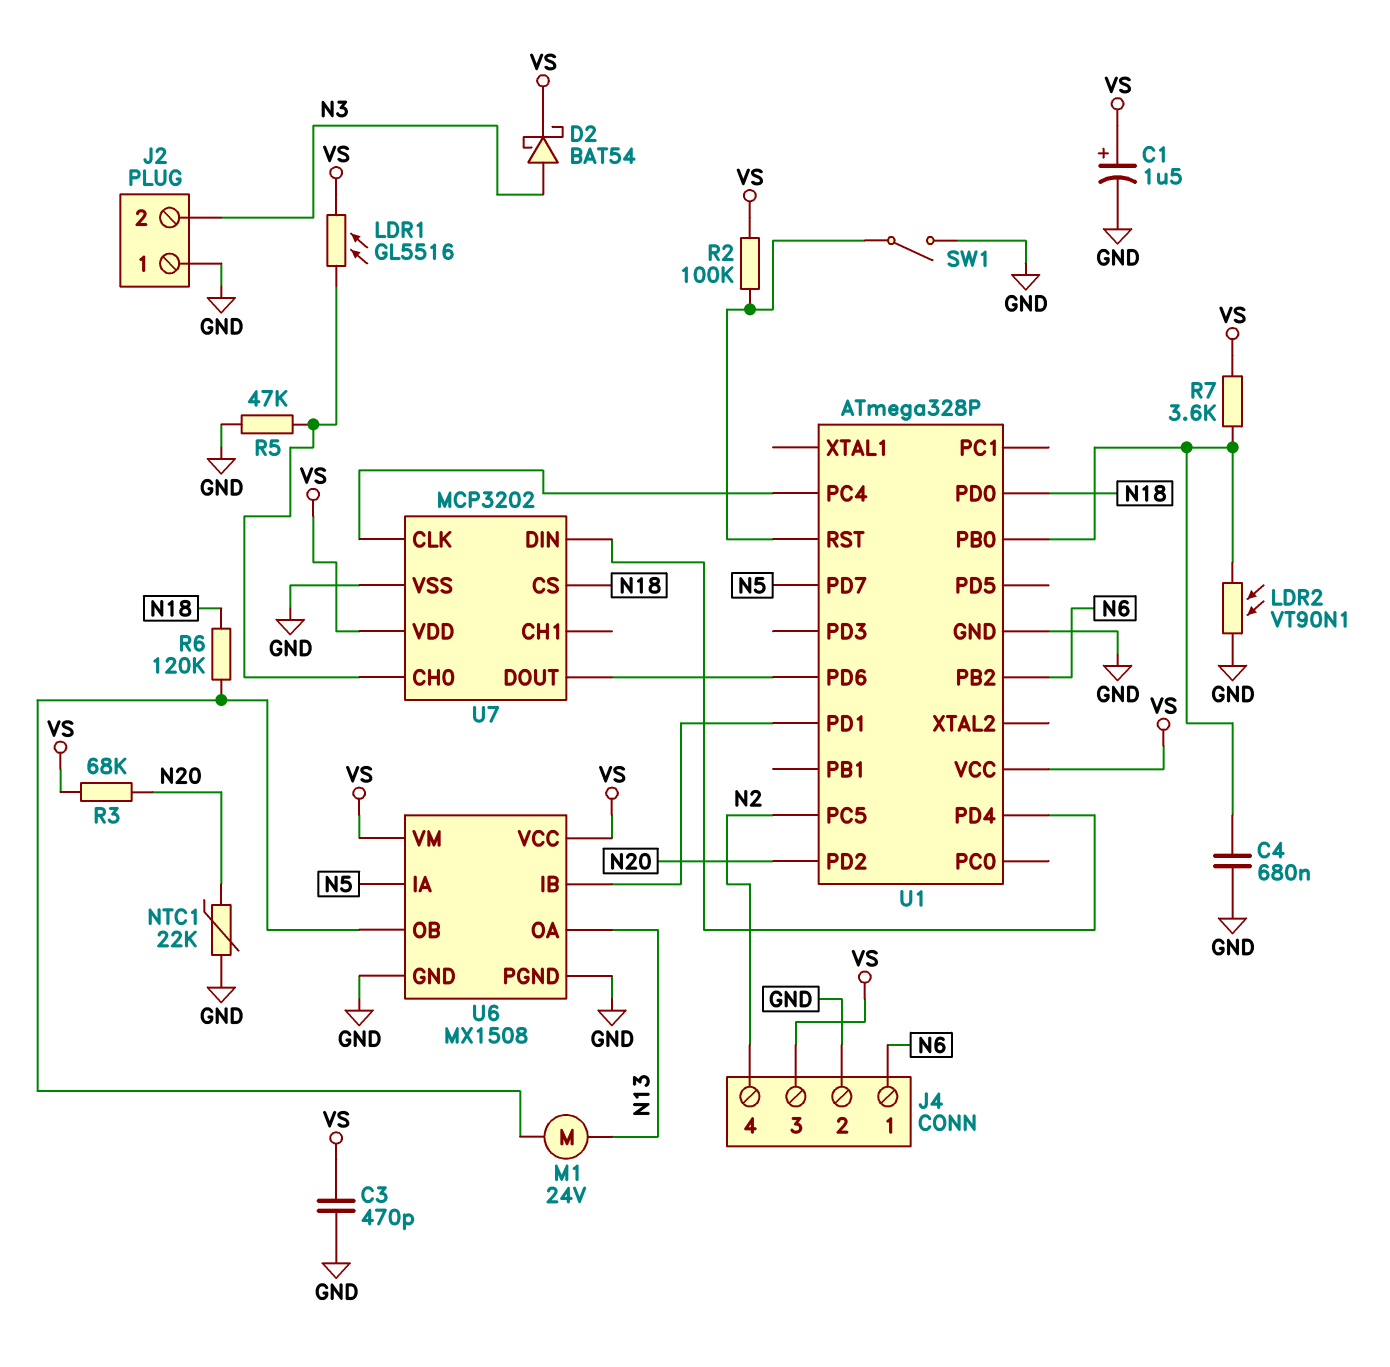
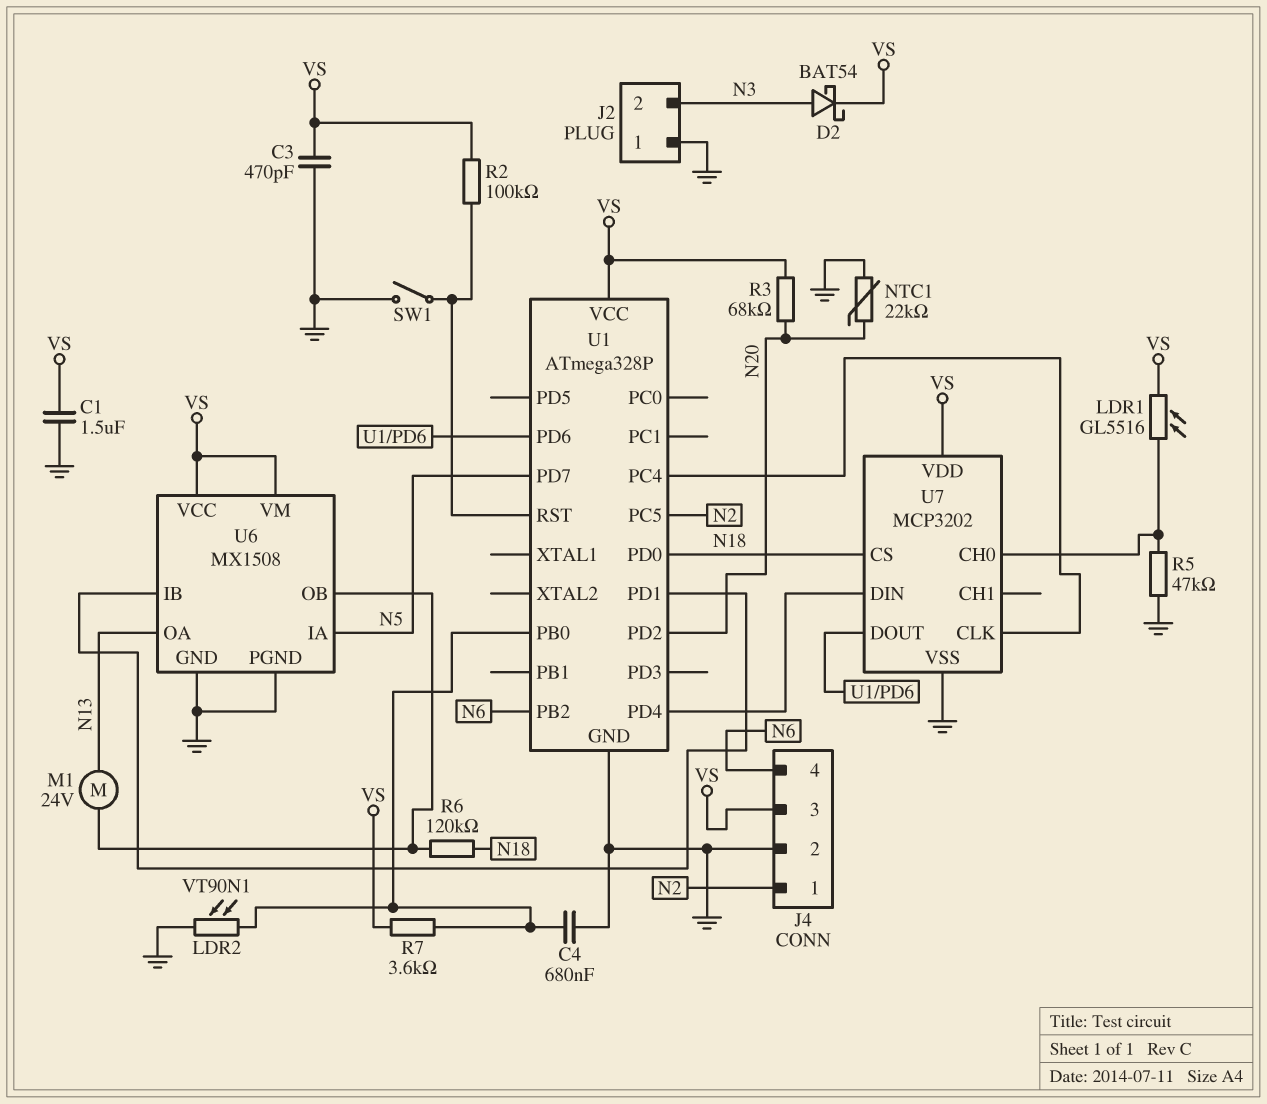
C1: 1.5uF (plus VS, minus GND) -> 1.5uF (GND, VS)
J4 pin 1: N6 -> N2
J4 pin 4: N2 -> N6

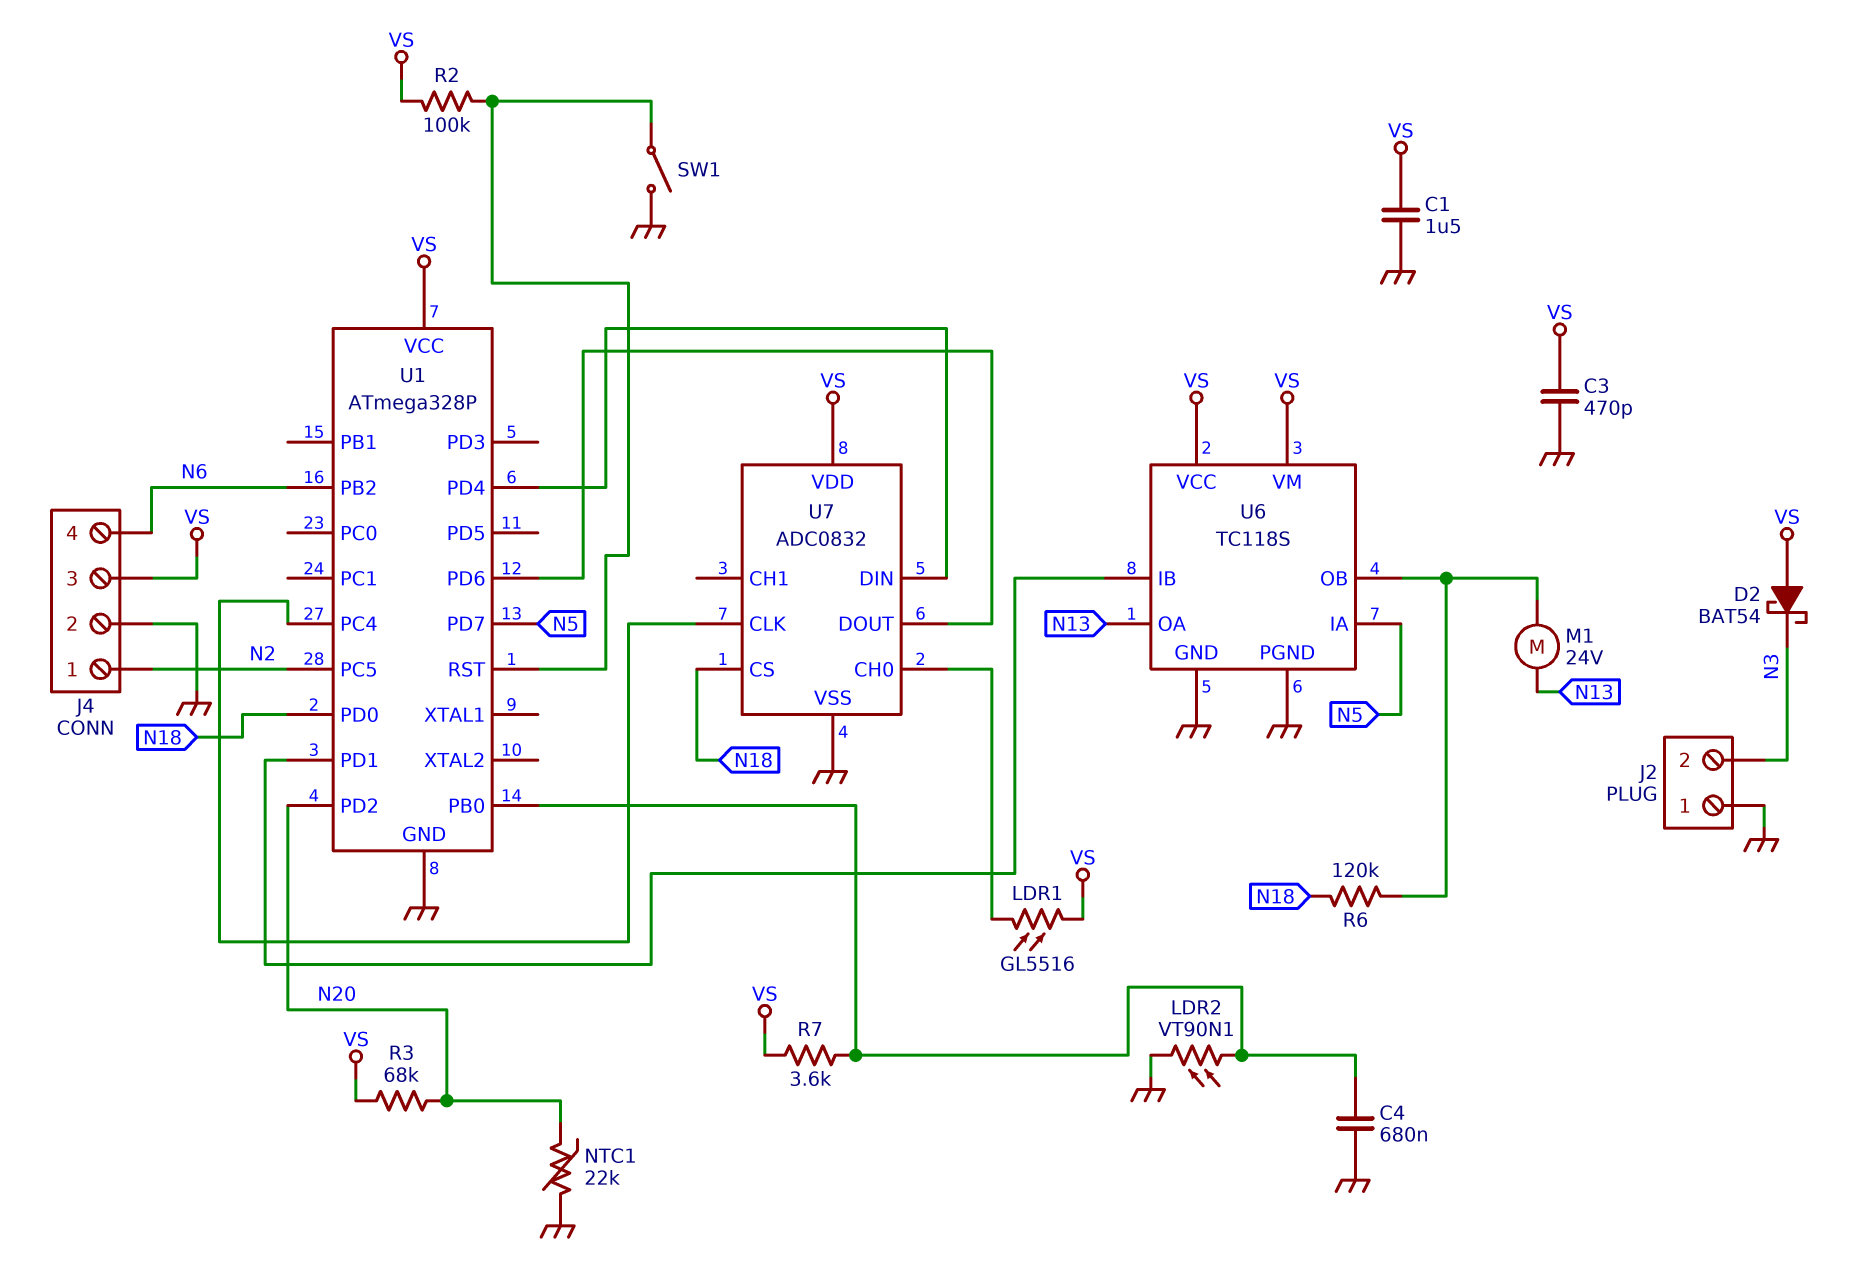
D2: schottky BAT54 (A N3, K VS) -> schottky BAT54 (A VS, K N3)
R5: 47k (GND, U7/CH0) -> none
U6: MX1508 -> TC118S
U7: MCP3202 -> ADC0832

